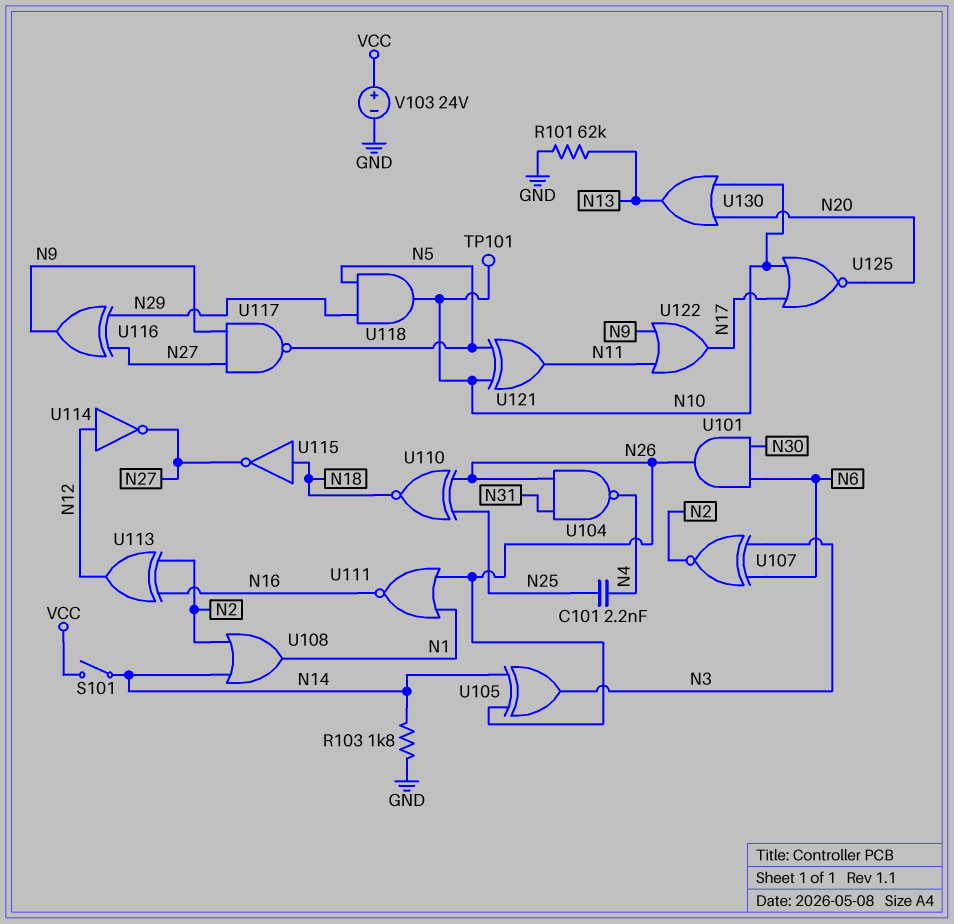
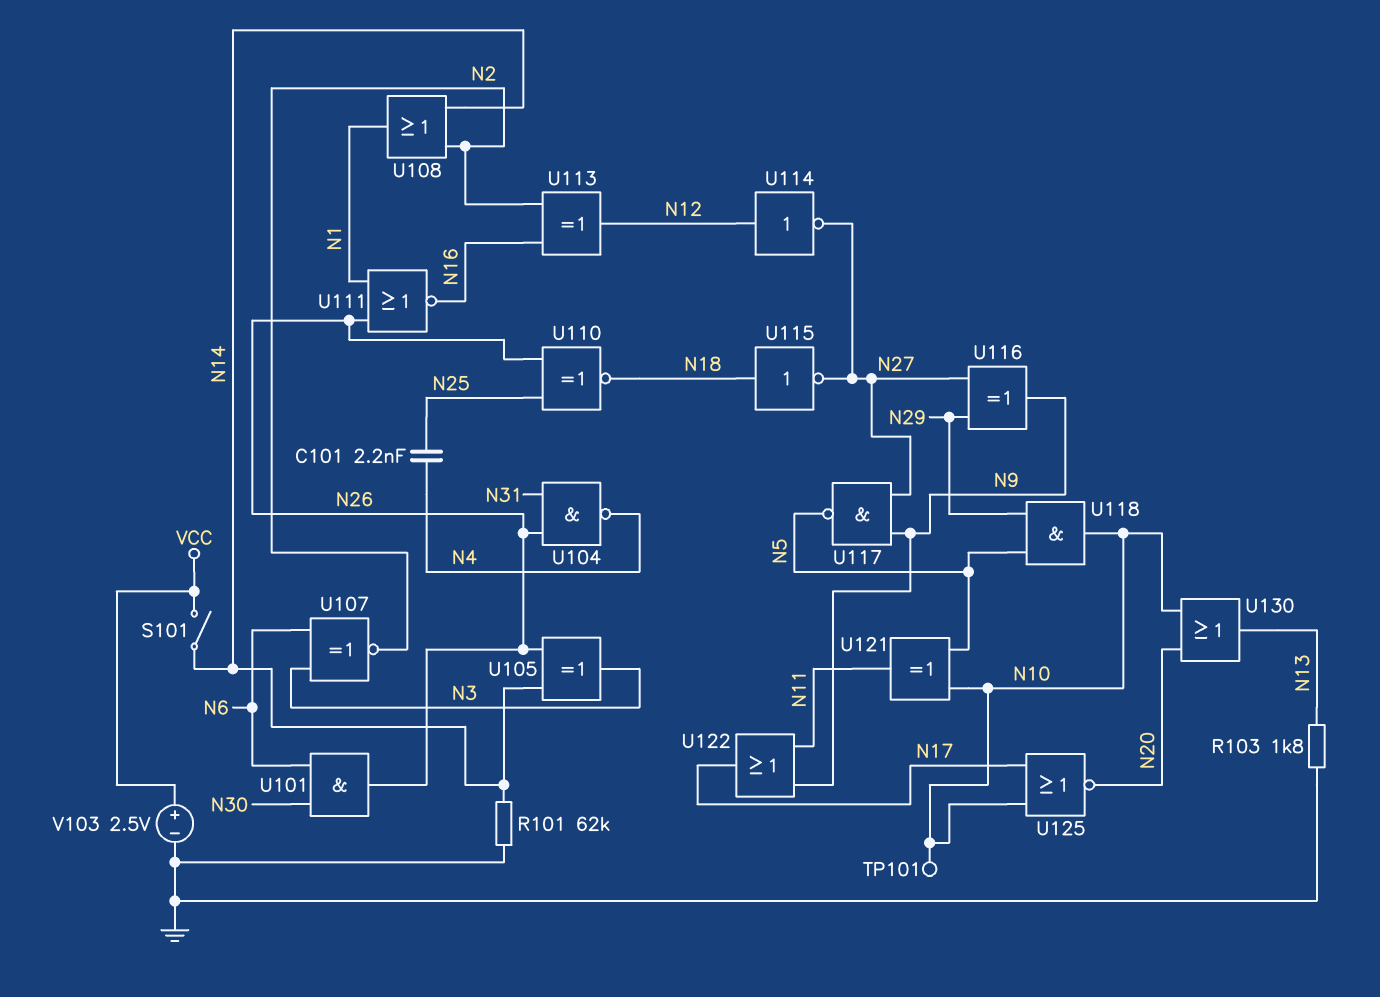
R101: 62k (GND, N13) -> 62k (GND, N14)
R103: 1.8k (GND, N14) -> 1.8k (GND, N13)
V103: 24V (plus VCC, minus GND) -> 2.5V (plus VCC, minus GND)

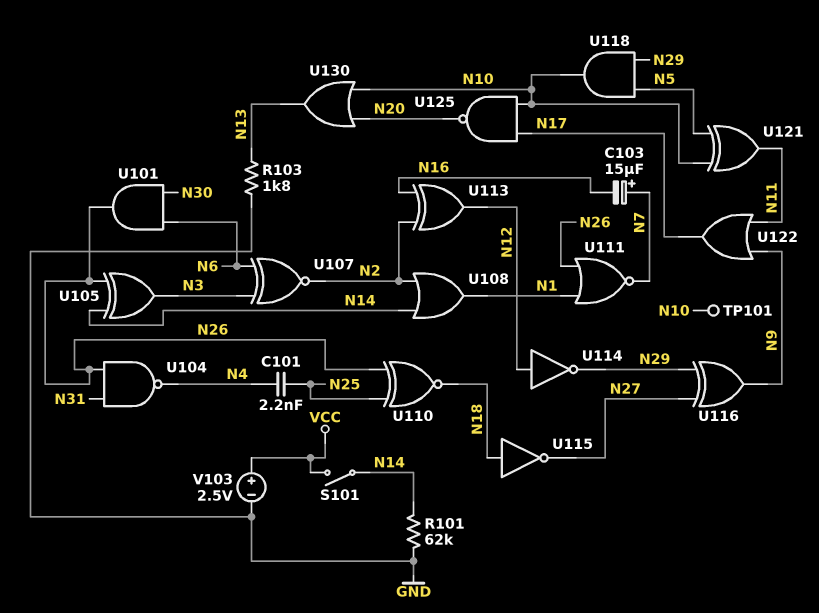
C103: none -> 15uF (plus N7, minus N16)
U111: NOR (in N1, in N26, out N16) -> NOR (in N1, in N26, out N7)
U114: NOT (in N12, out N27) -> NOT (in N12, out N29)
U117: NAND (in N9, in N27, out N5) -> none
U125: NOR (in N10, in N17, out N20) -> NAND (in N10, in N17, out N20)

